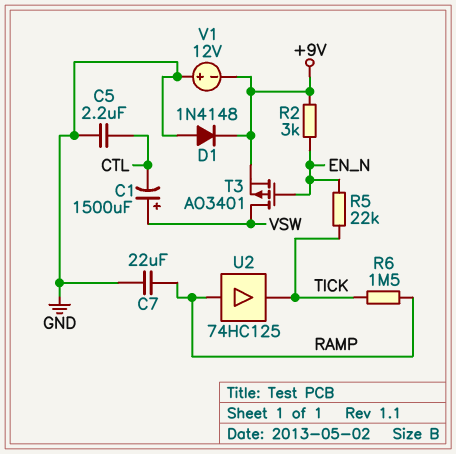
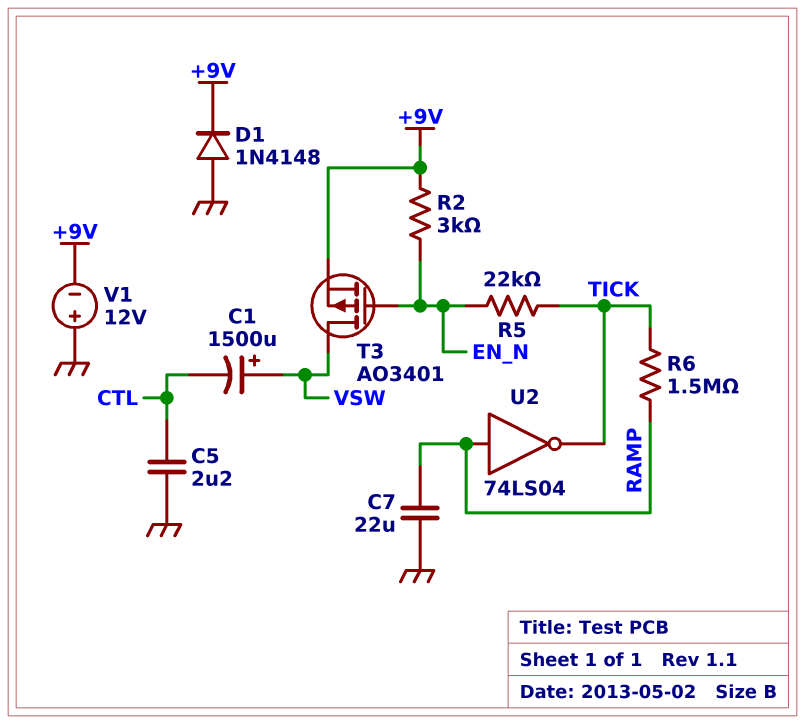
U2: buffer 74HC125 (in RAMP, out TICK) -> NOT 74LS04 (in RAMP, out TICK)

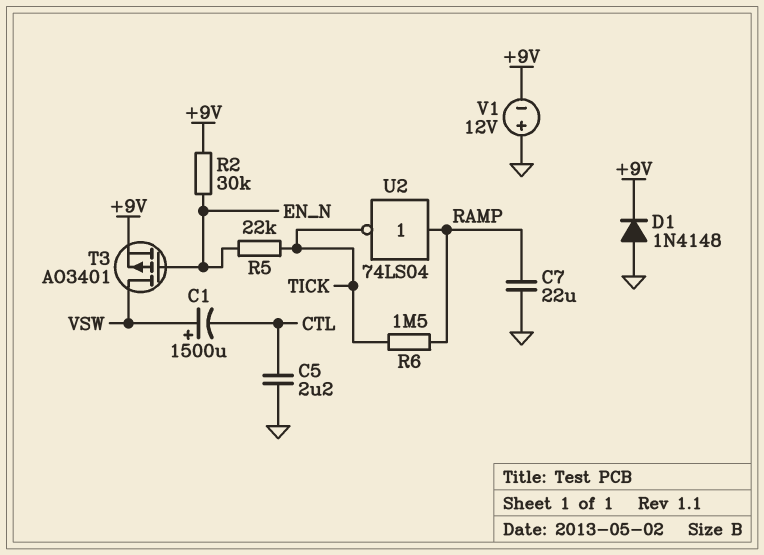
R2: 3k (+9V, EN_N) -> 30k (+9V, EN_N)

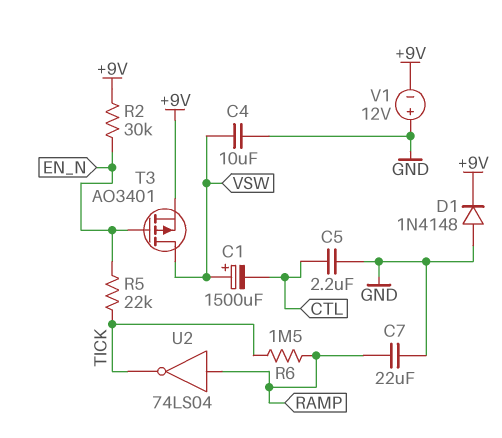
C4: none -> 10uF (GND, VSW)

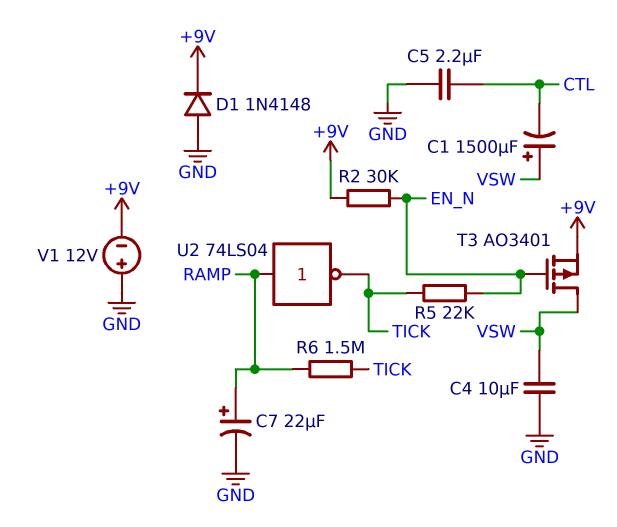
C7: 22uF (GND, RAMP) -> 22uF (plus RAMP, minus GND)

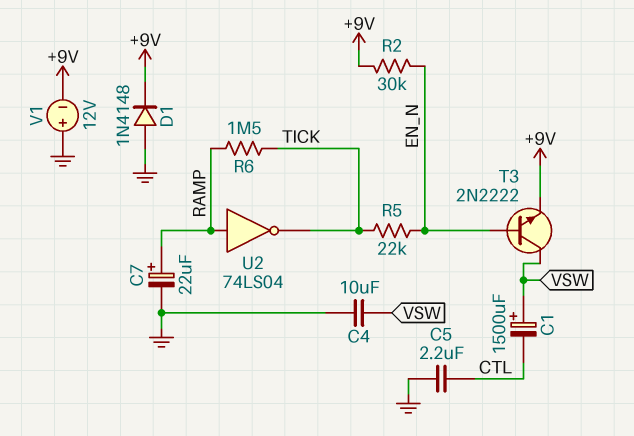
T3: PMOS AO3401 (G EN_N, D VSW, S +9V) -> NPN 2N2222 (B EN_N, C VSW, E +9V)

